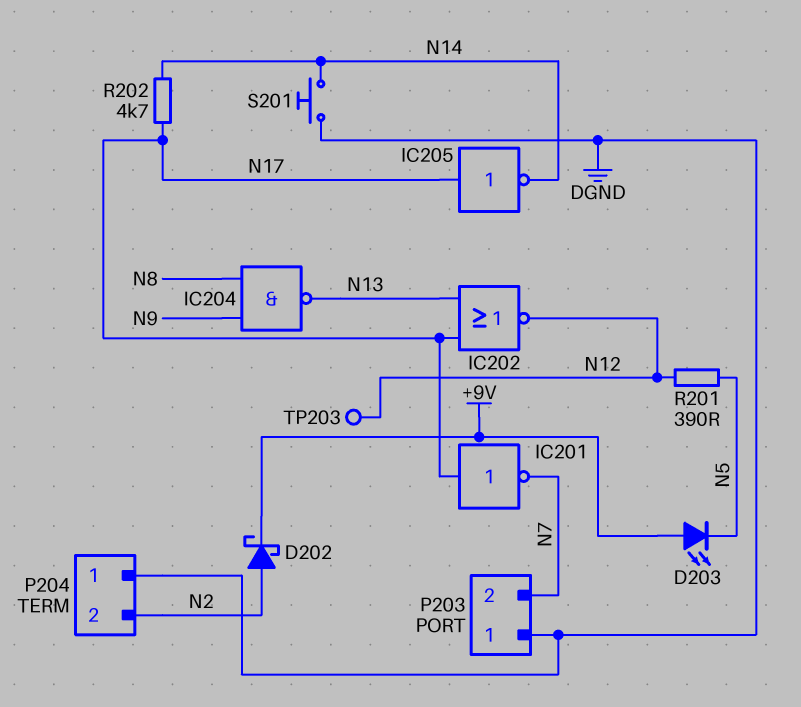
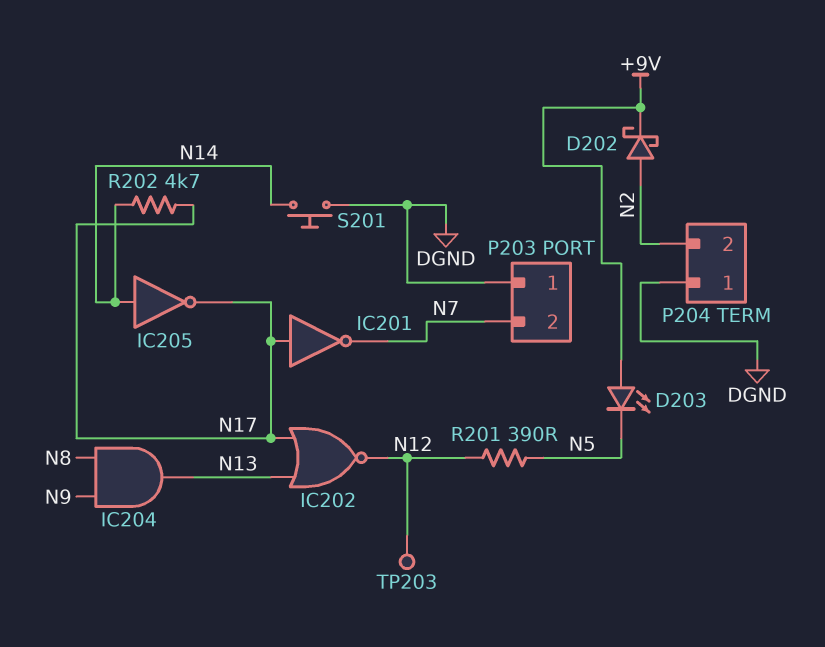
IC204: NAND (in N8, in N9, out N13) -> AND (in N8, in N9, out N13)
IC205: NOT (in N17, out N14) -> NOT (in N14, out N17)

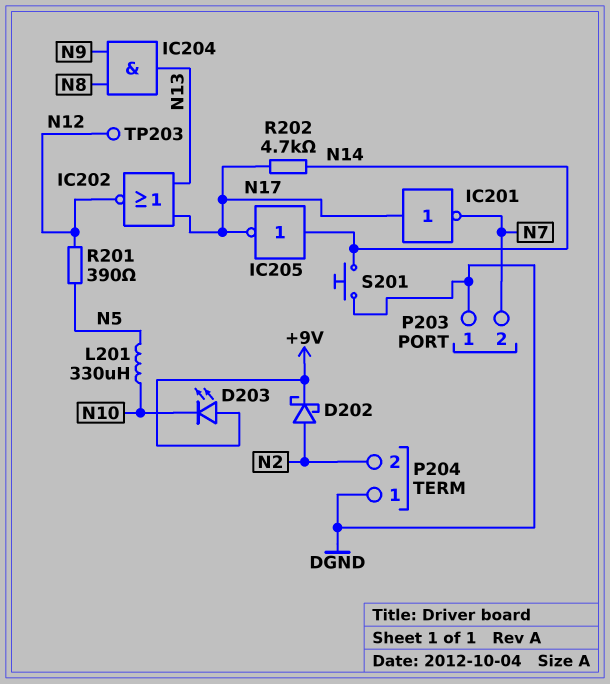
D203: LED (A +9V, K N5) -> LED (A +9V, K N10)
L201: none -> 330uH (N5, N10)

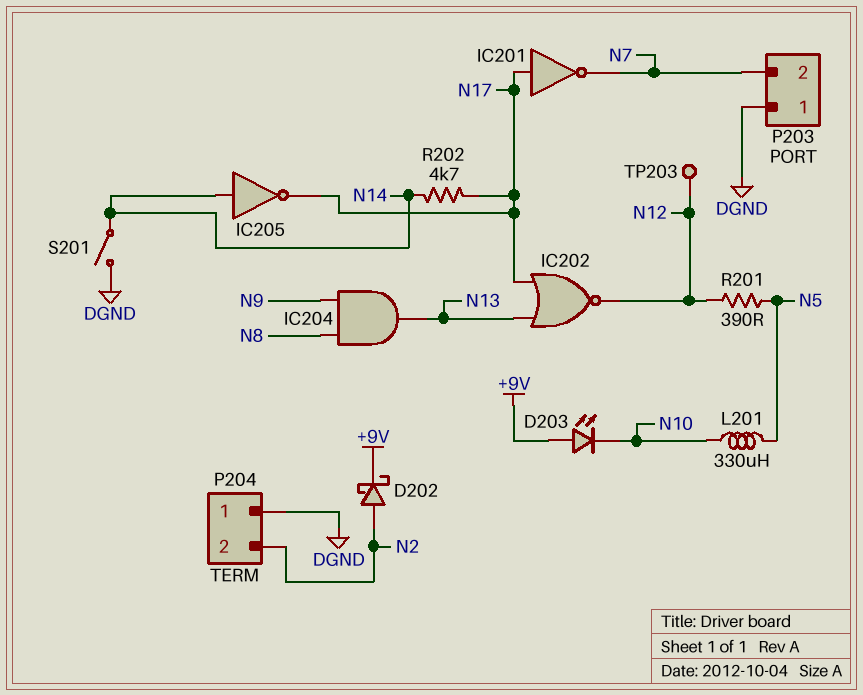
S201: button (DGND, N14) -> switch (DGND, N14)

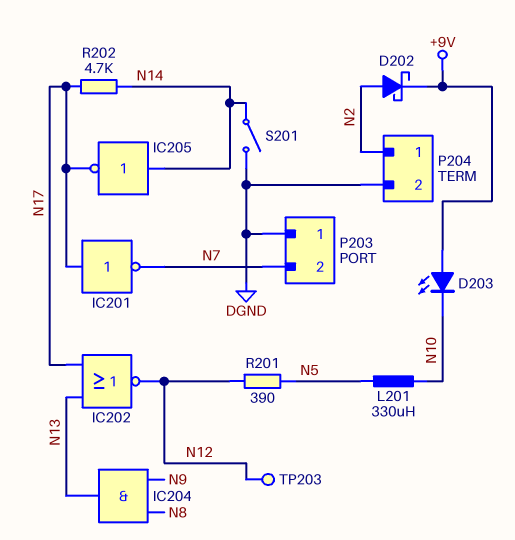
P204 pin 1: DGND -> N2
P204 pin 2: N2 -> DGND

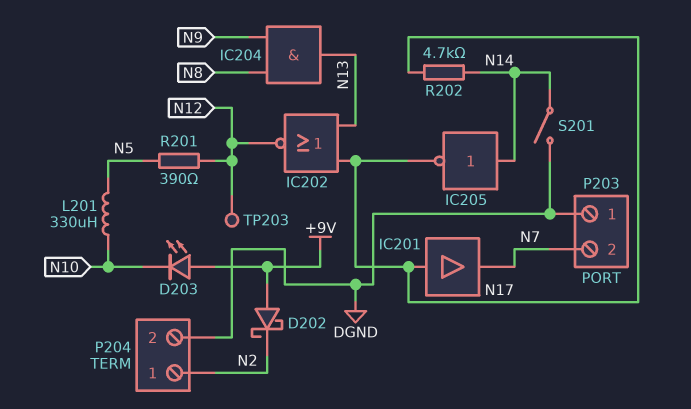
D202: schottky (A N2, K +9V) -> schottky (A +9V, K N2)
IC201: NOT (in N17, out N7) -> buffer (in N17, out N7)

